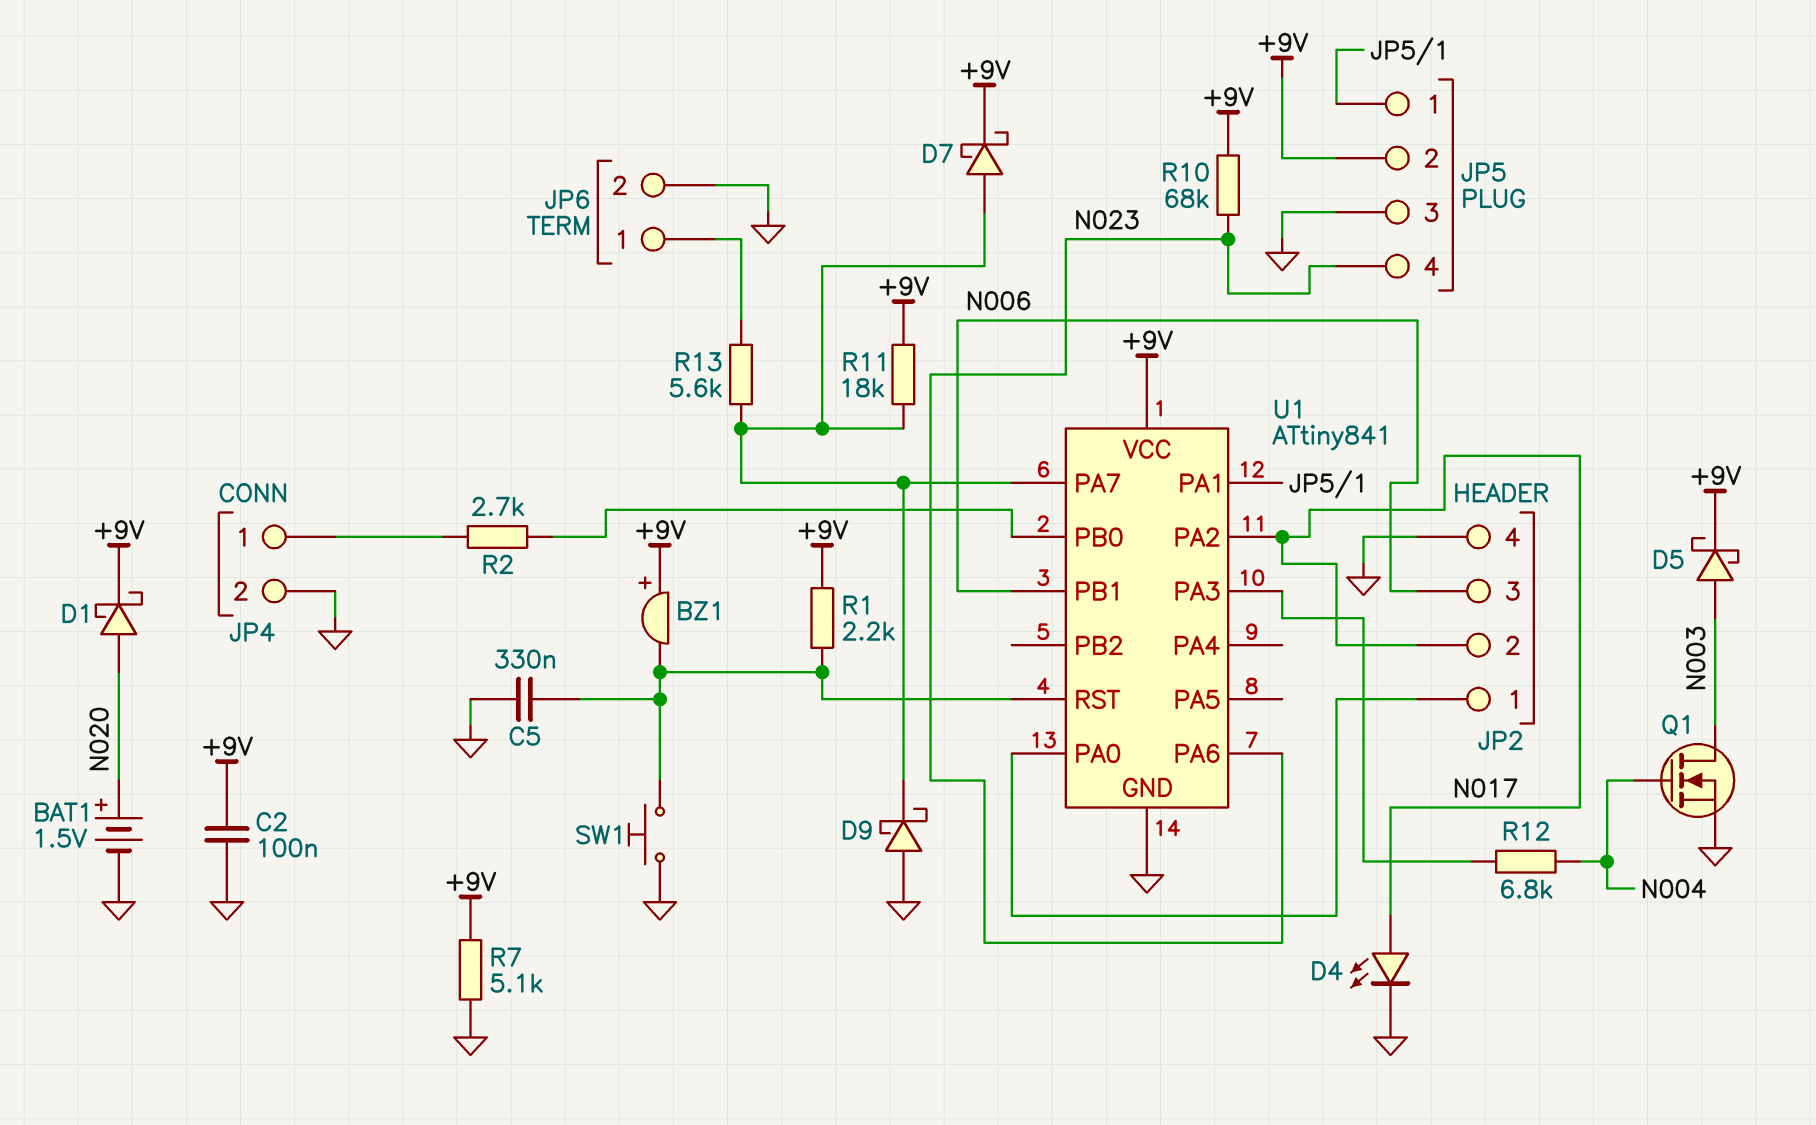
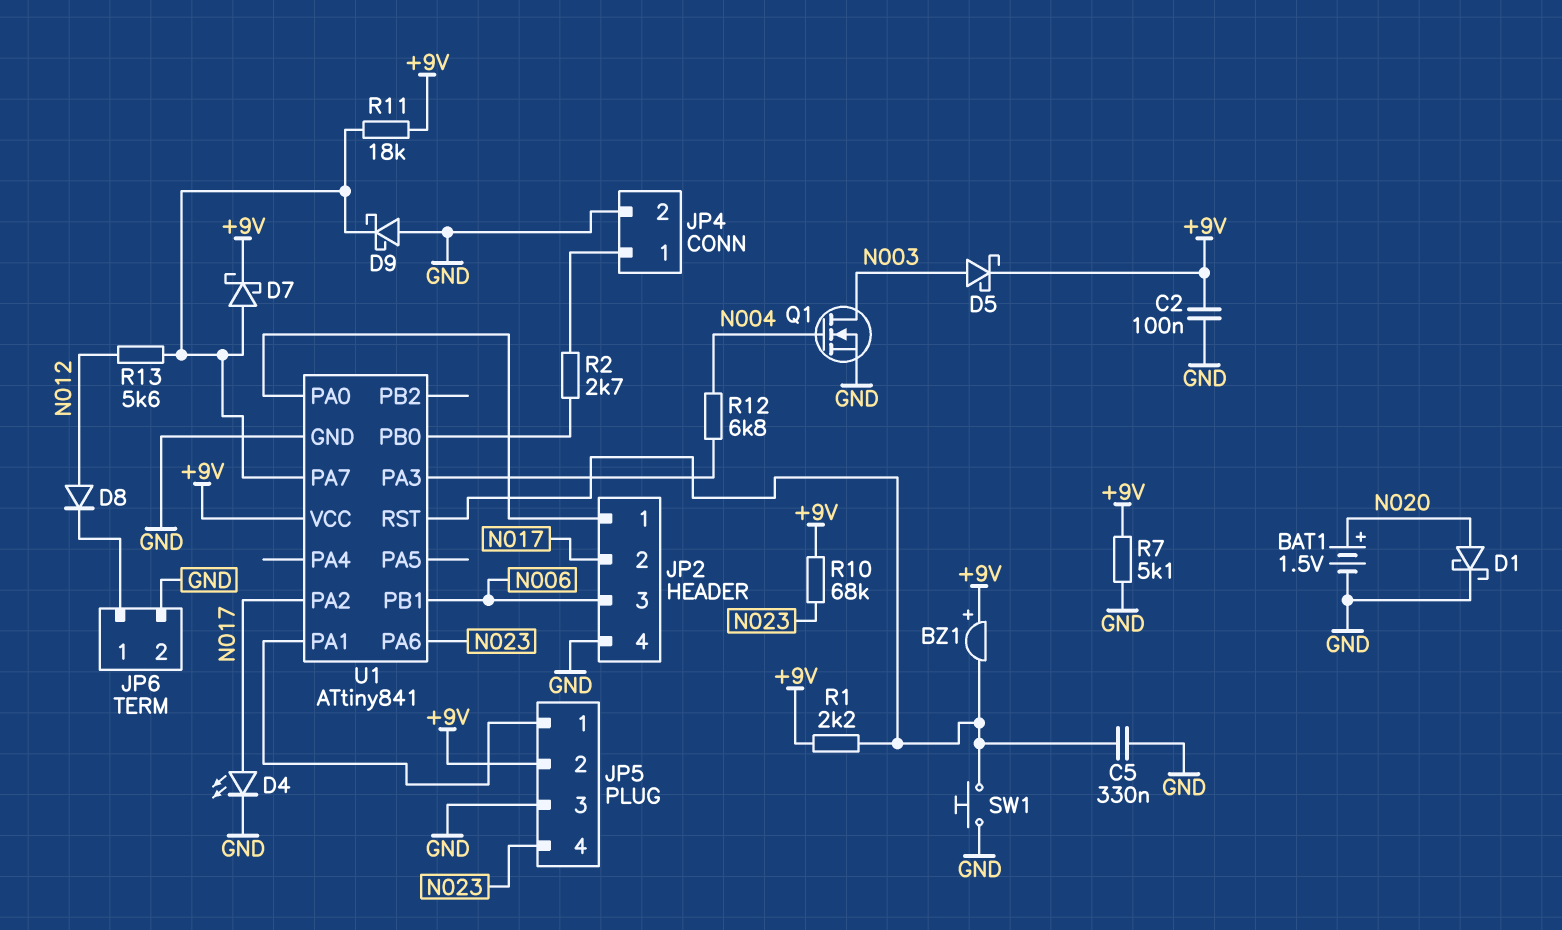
D1: schottky (A N020, K +9V) -> schottky (A N020, K GND)
D8: none -> diode (A N012, K JP6/1)
R13: 5.6k (JP6/1, U1/PA7) -> 5.6k (N012, U1/PA7)

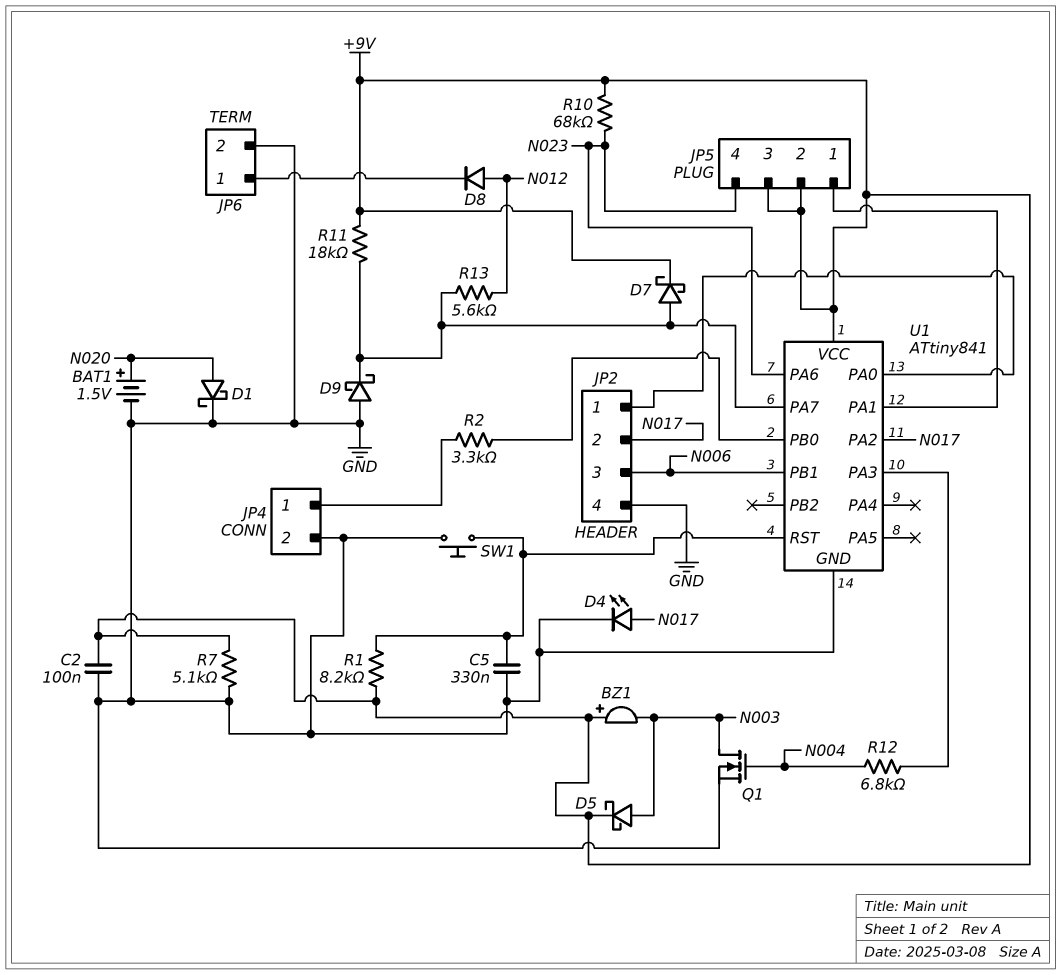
BZ1: buzzer (plus +9V, minus U1/RST) -> buzzer (plus +9V, minus N003)
JP5 pin 3: GND -> +9V
R1: 2.2k (+9V, U1/RST) -> 8.2k (+9V, U1/RST)
R2: 2.7k (JP4/1, U1/PB0) -> 3.3k (JP4/1, U1/PB0)

